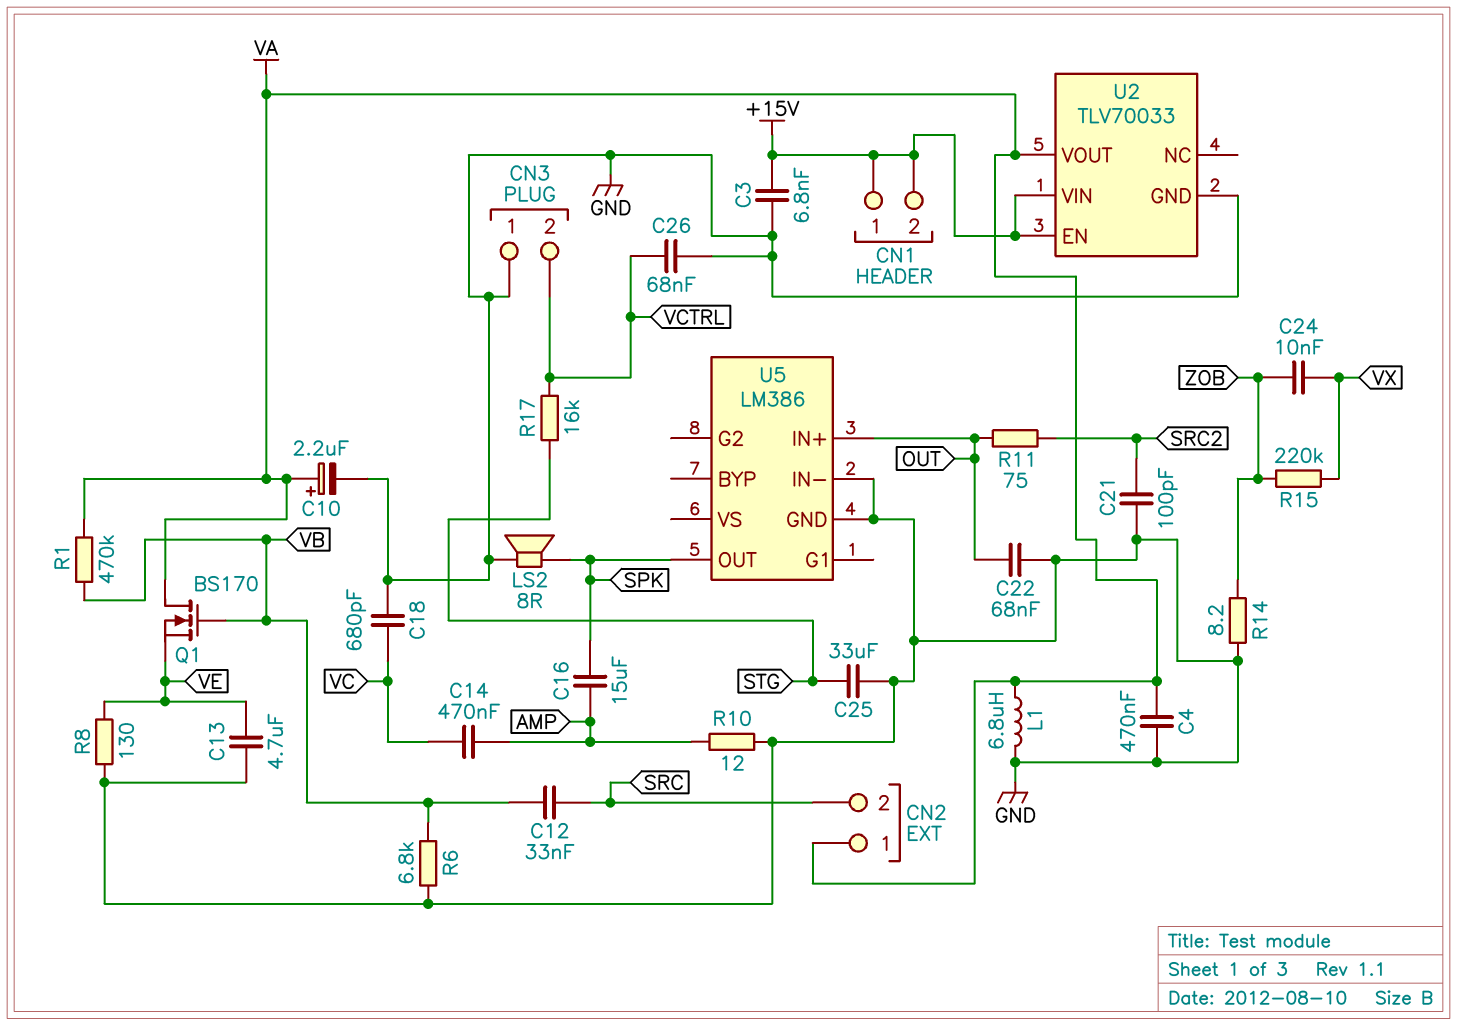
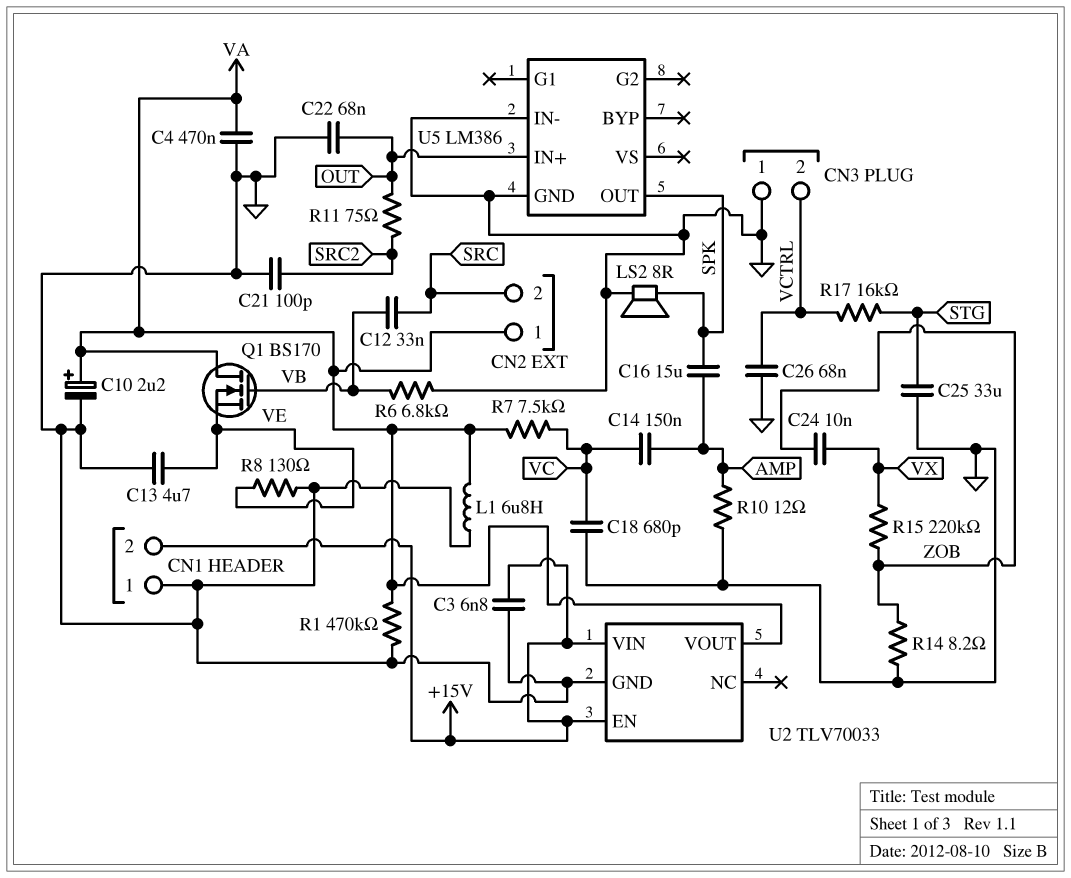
C14: 470nF (AMP, VC) -> 150nF (AMP, VC)
CN1 pin 1: +15V -> GND
R1: 470k (VA, VB) -> 470k (GND, VA)
R7: none -> 7.5k (VA, VC)

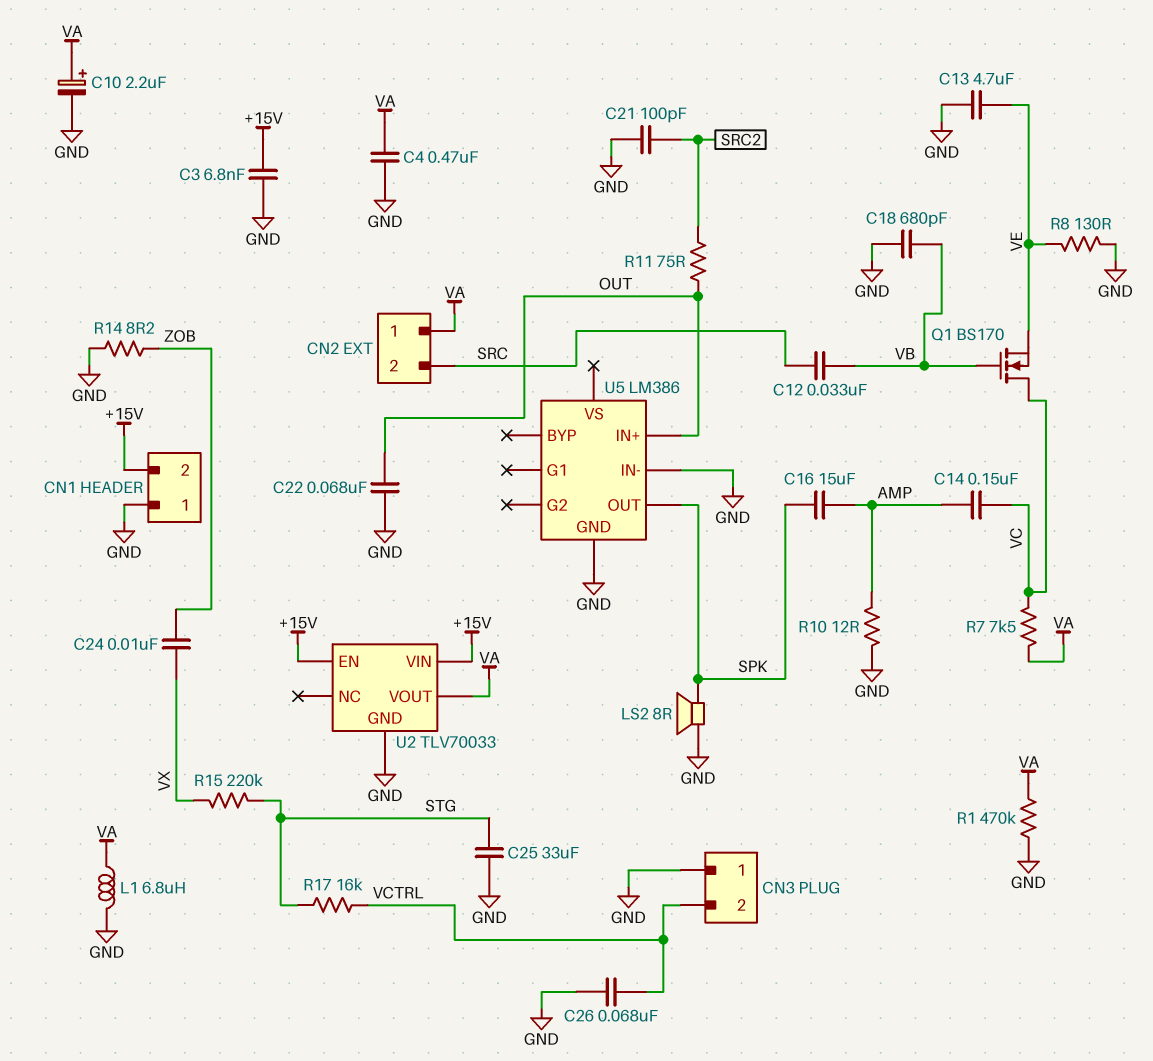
C18: 680pF (GND, VC) -> 680pF (GND, VB)
Q1: NMOS BS170 (G VB, D VA, S VE) -> NMOS BS170 (G VB, D VC, S VE)
R6: 6.8k (GND, VB) -> none
R15: 220k (VX, ZOB) -> 220k (STG, VX)

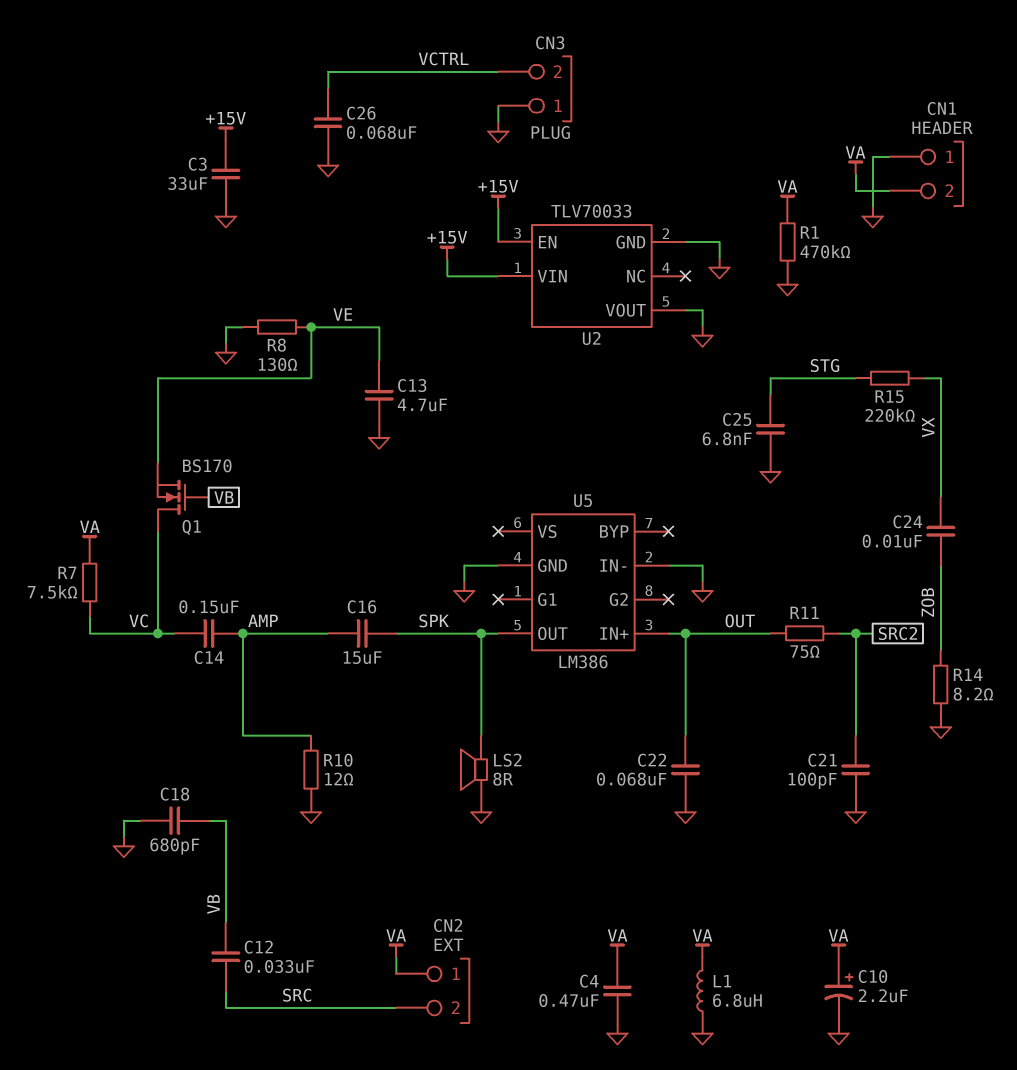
C3: 6.8nF (+15V, GND) -> 33uF (+15V, GND)
C25: 33uF (GND, STG) -> 6.8nF (GND, STG)
CN1 pin 2: +15V -> VA
R17: 16k (STG, VCTRL) -> none
U2 pin VOUT: VA -> GND

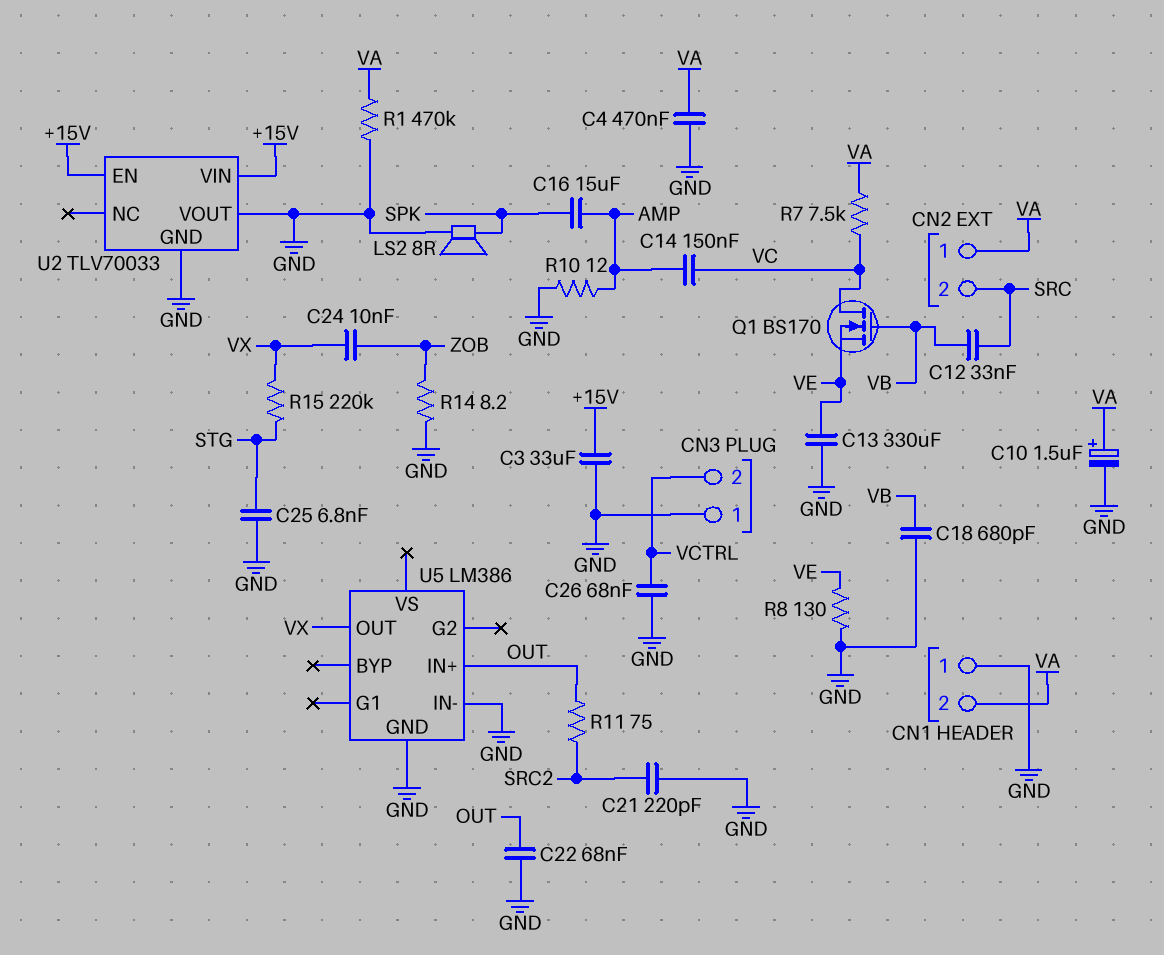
C10: 2.2uF (plus VA, minus GND) -> 1.5uF (plus VA, minus GND)
C13: 4.7uF (GND, VE) -> 330uF (GND, VE)
C21: 100pF (GND, SRC2) -> 220pF (GND, SRC2)
L1: 6.8uH (GND, VA) -> none
U5 pin OUT: SPK -> VX

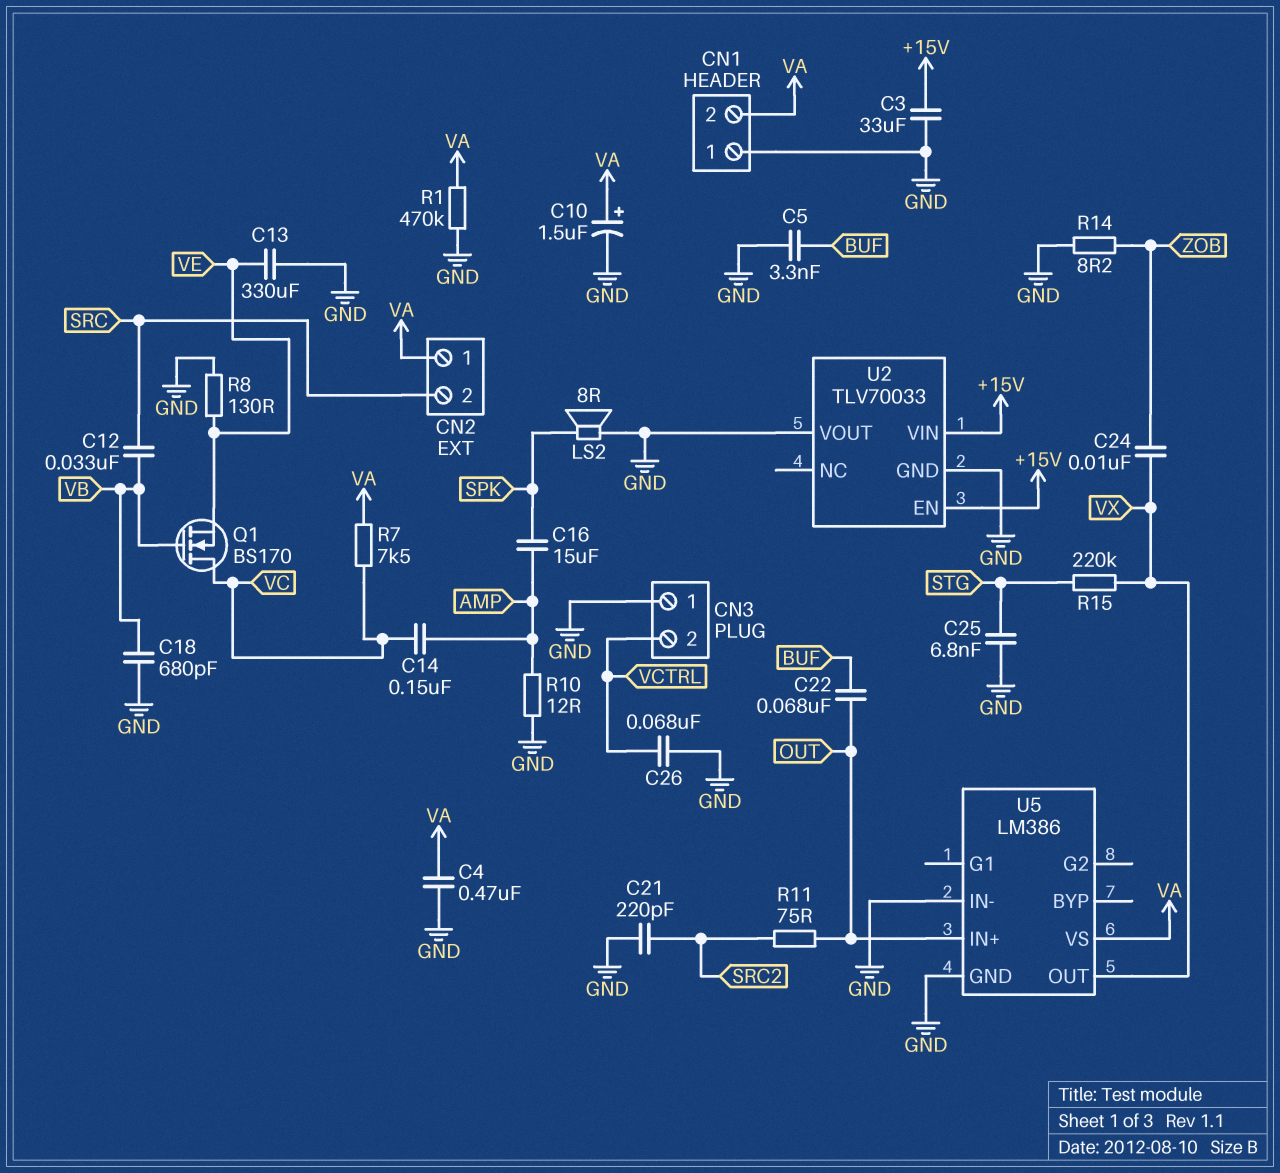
C5: none -> 3.3nF (BUF, GND)
C22: 68nF (GND, OUT) -> 68nF (BUF, OUT)
U5 pin VS: none -> VA

